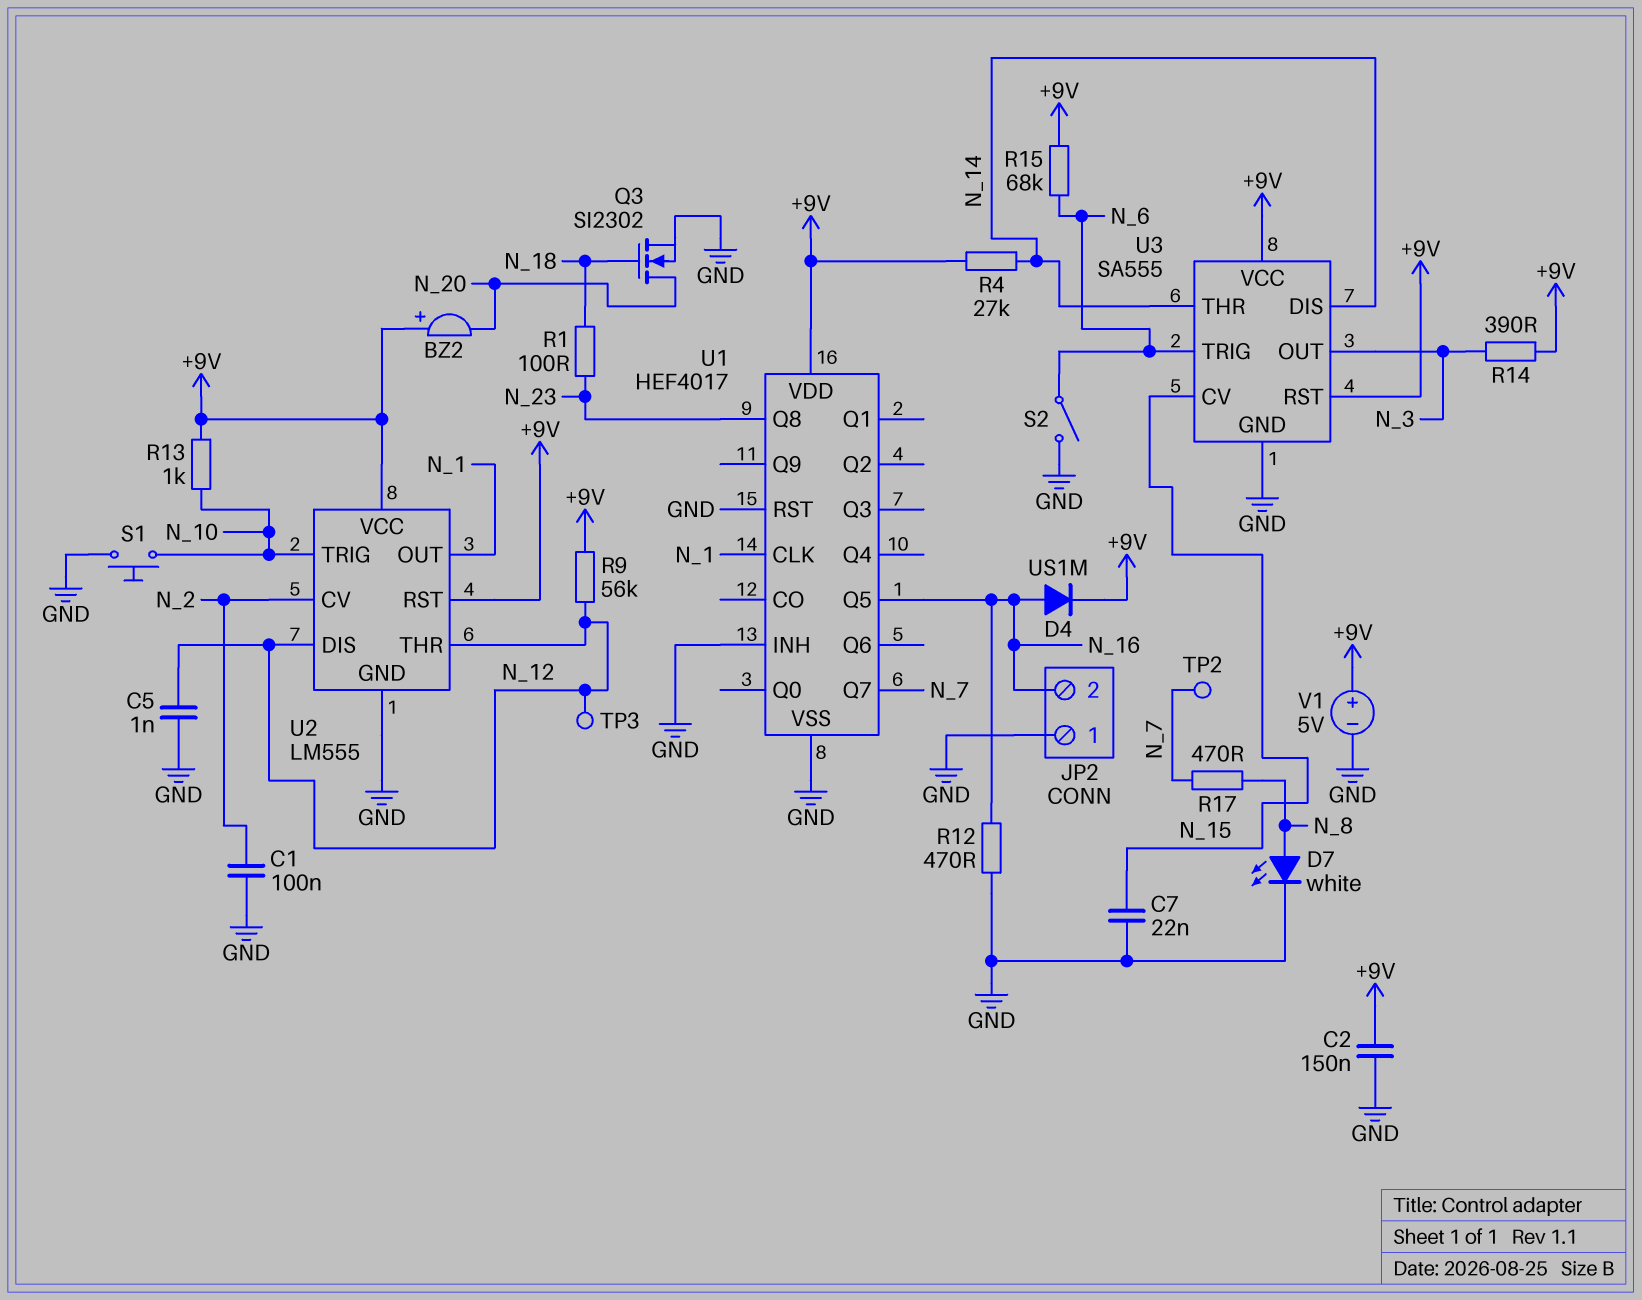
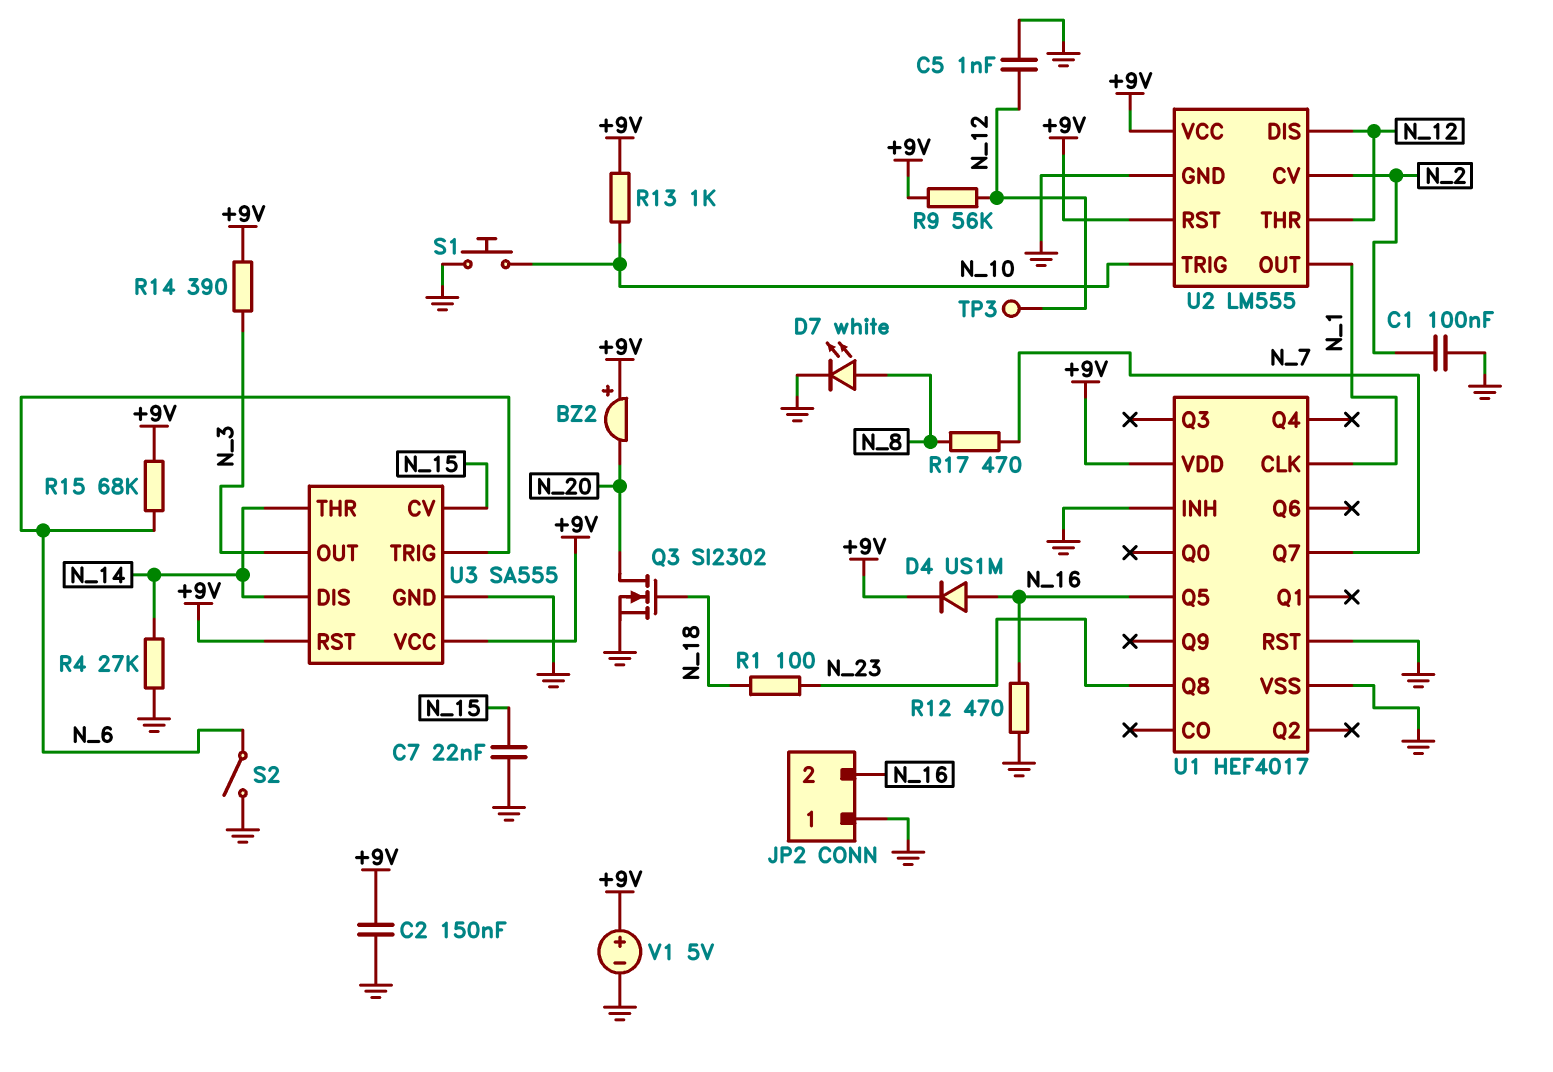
R4: 27k (+9V, N_14) -> 27k (GND, N_14)
TP2: test point (N_7) -> none

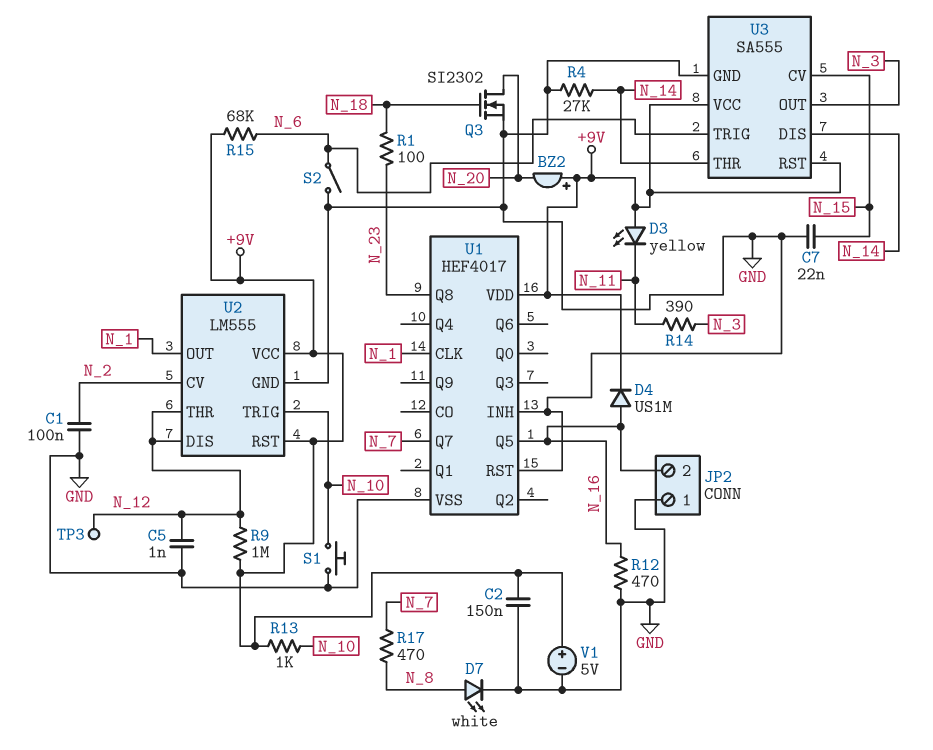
D3: none -> LED yellow (A +9V, K N_11)
R9: 56k (+9V, N_12) -> 1M (+9V, N_12)
R14: 390 (+9V, N_3) -> 390 (N_3, N_11)

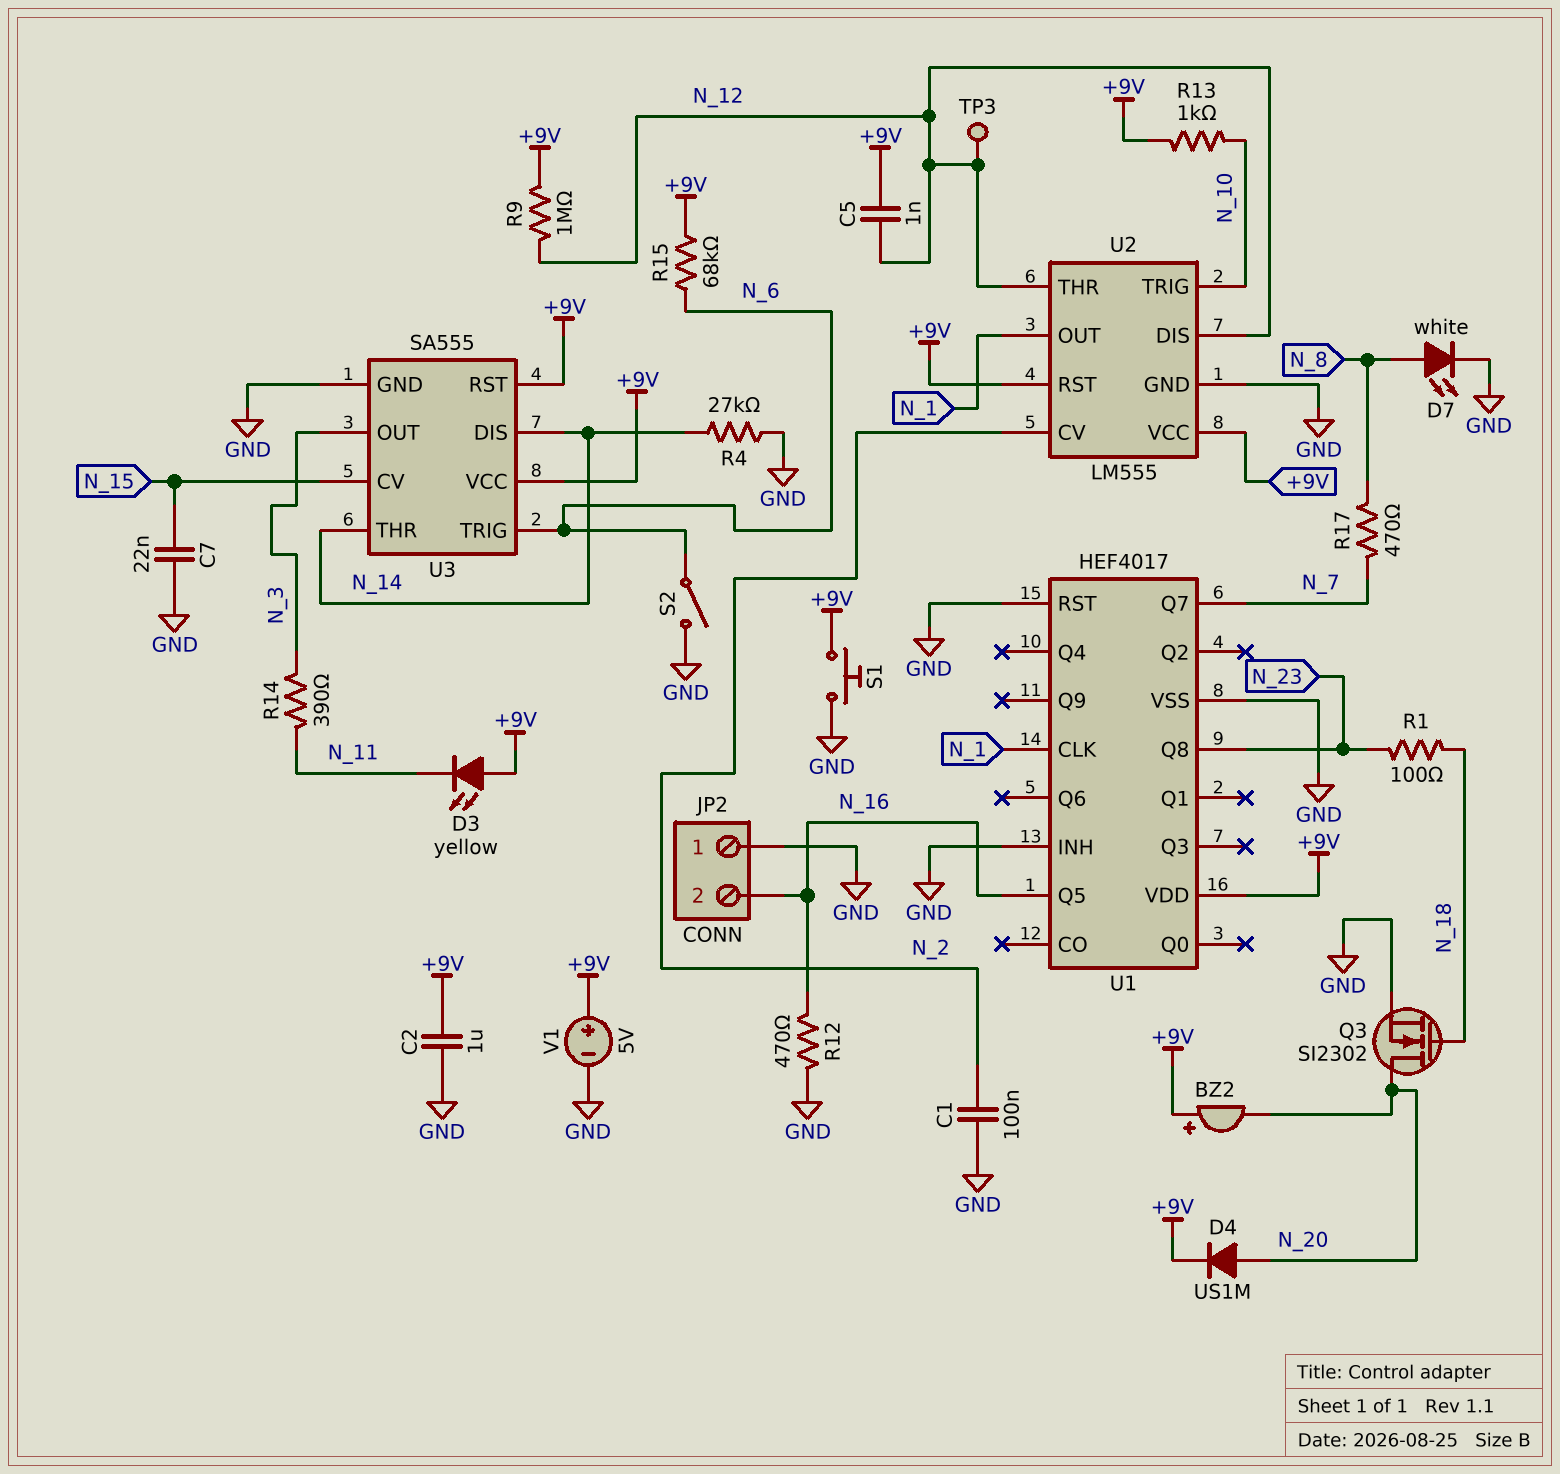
C2: 150nF (+9V, GND) -> 1uF (+9V, GND)
C5: 1nF (GND, N_12) -> 1nF (+9V, N_12)
D4: diode US1M (A N_16, K +9V) -> diode US1M (A N_20, K +9V)
S1: button (GND, N_10) -> button (+9V, GND)

